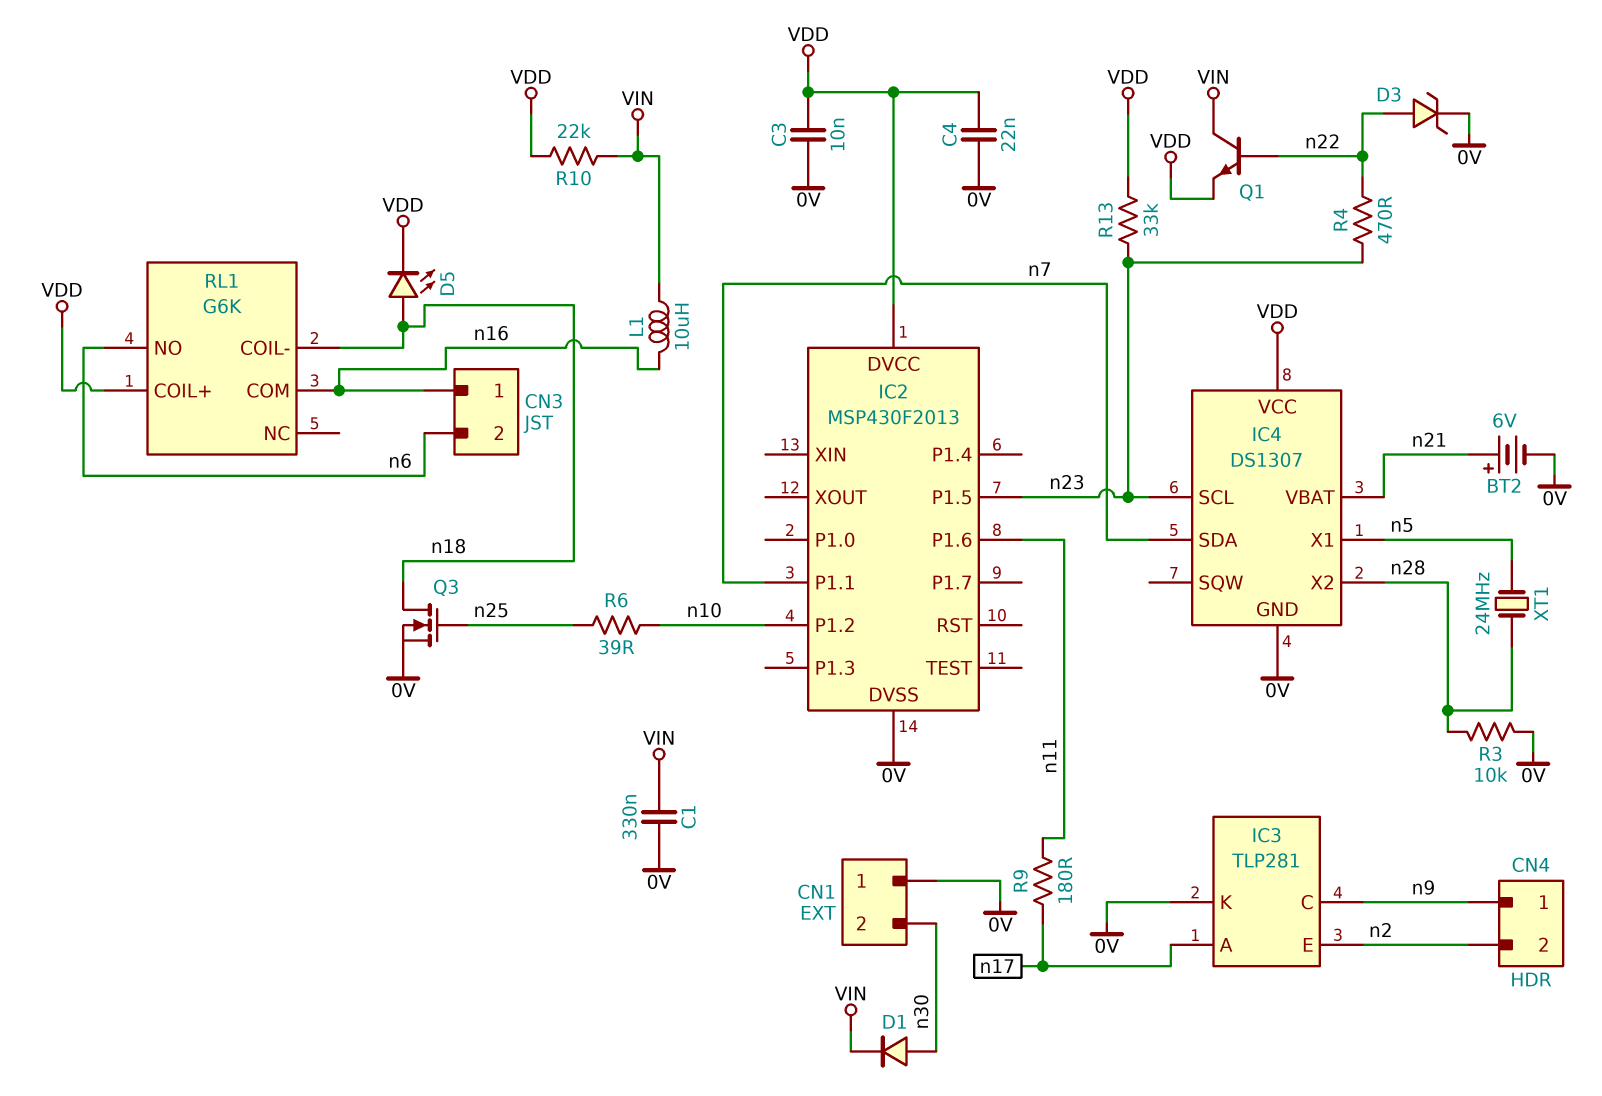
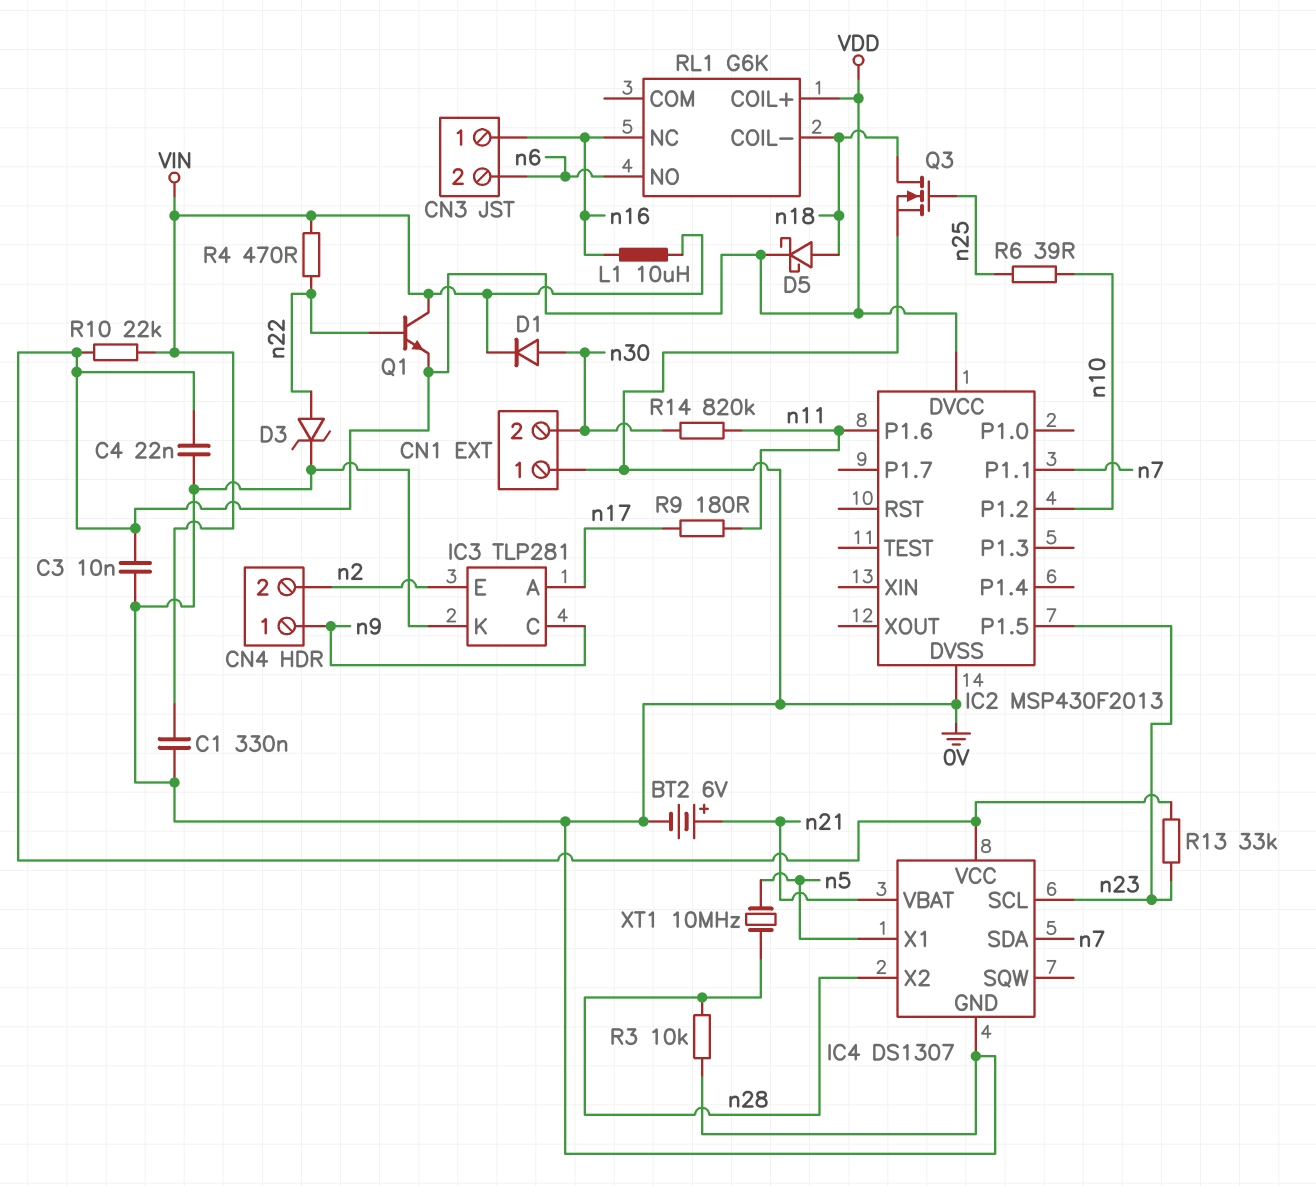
D5: LED (A n18, K VDD) -> schottky (A n18, K VDD)
R4: 470 (n22, n23) -> 470 (VIN, n22)
R14: none -> 820k (n11, n30)
RL1 pin COM: n16 -> none
RL1 pin NC: none -> n16
XT1: 24MHz (n5, n28) -> 10MHz (n5, n28)

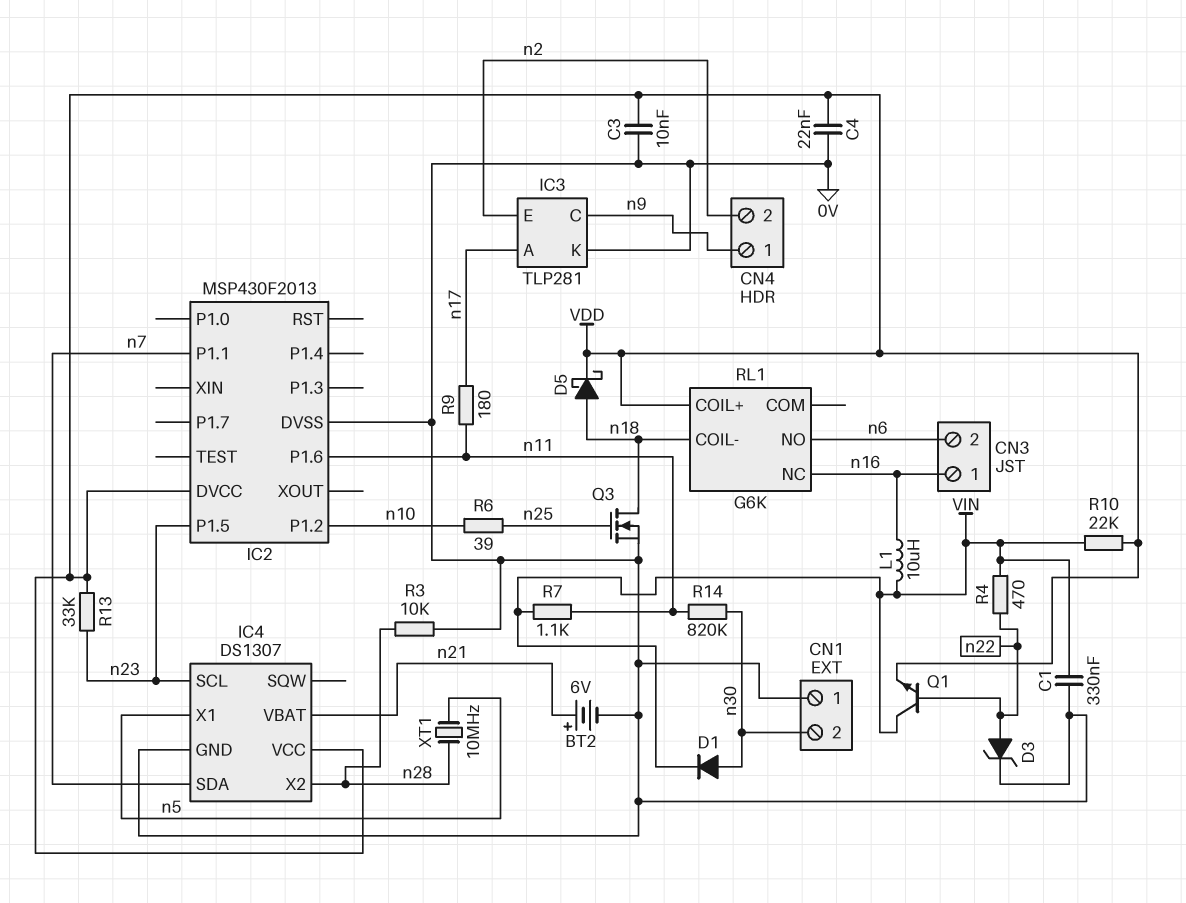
R7: none -> 1.1k (VIN, n11)

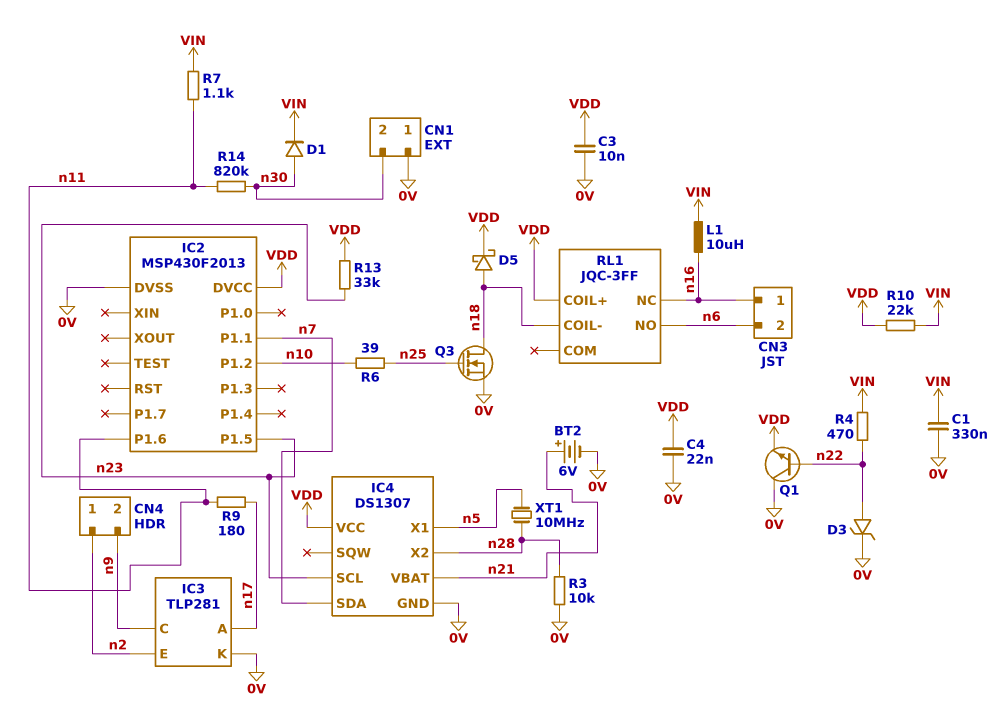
CN4 pin 1: n9 -> n2
CN4 pin 2: n2 -> n9
Q1: NPN (B n22, C VIN, E VDD) -> NPN (B n22, C 0V, E VDD)
RL1: G6K -> JQC-3FF

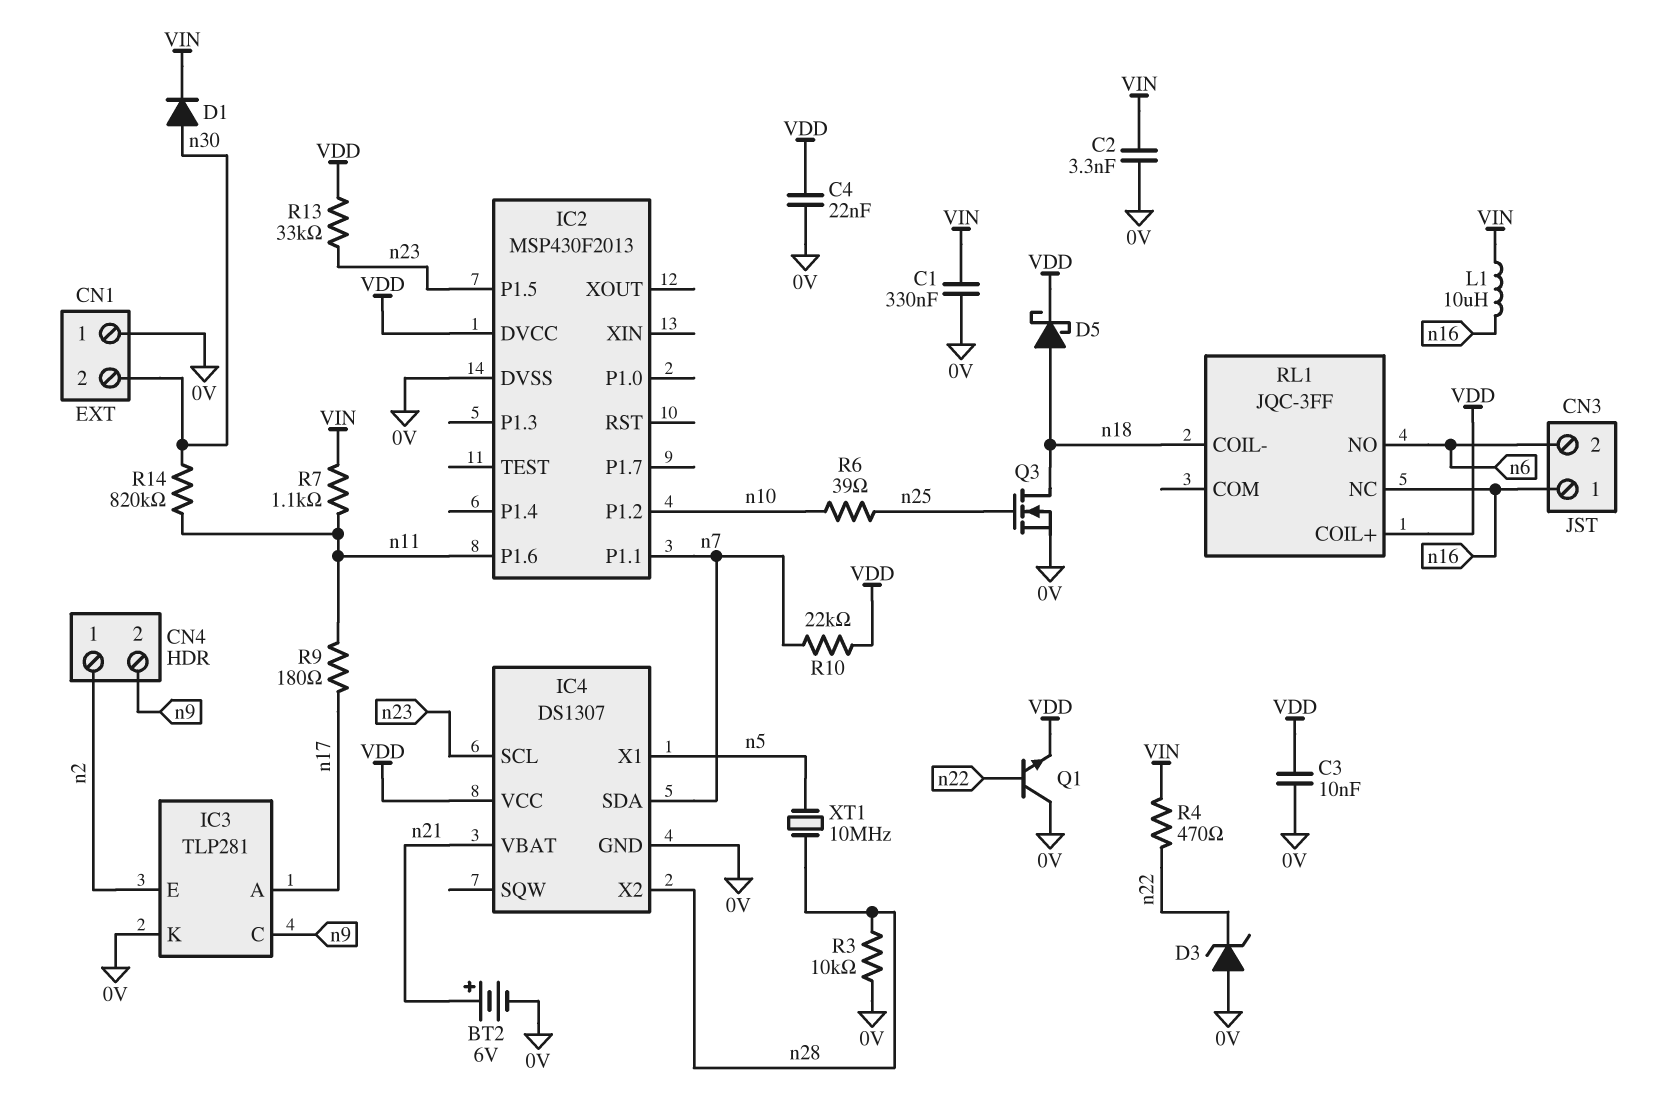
C2: none -> 3.3nF (0V, VIN)
D3: zener (A n22, K 0V) -> zener (A 0V, K n22)
R10: 22k (VDD, VIN) -> 22k (VDD, n7)

